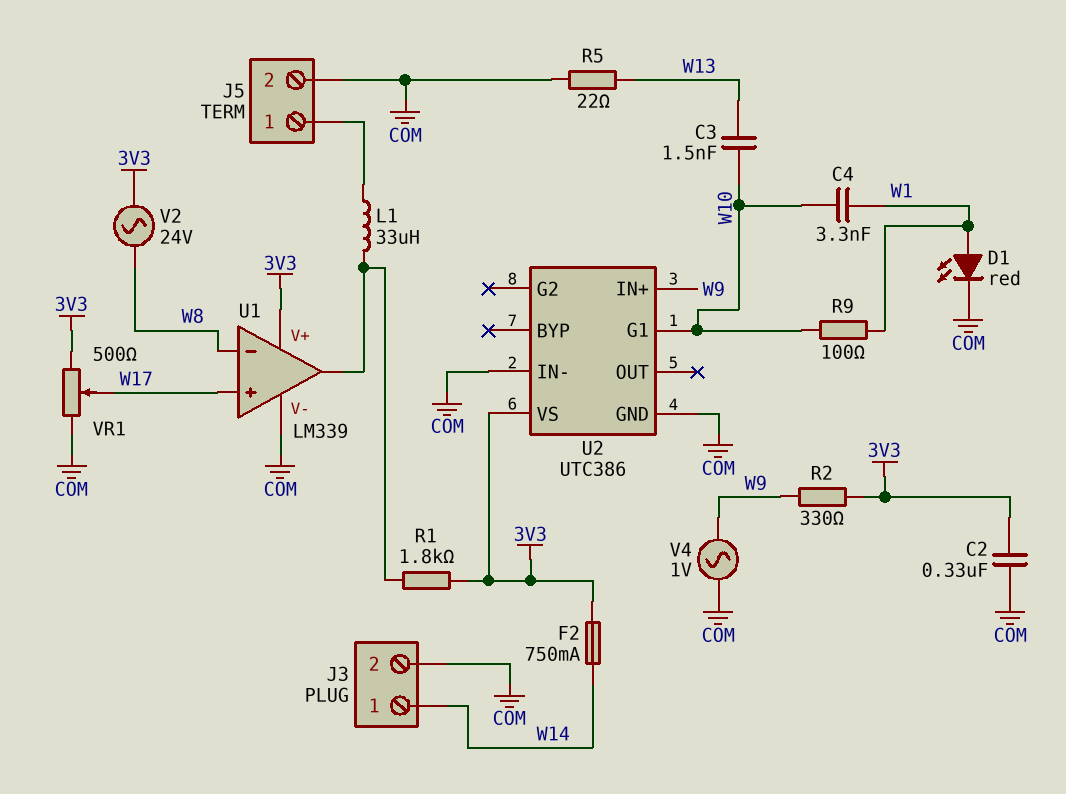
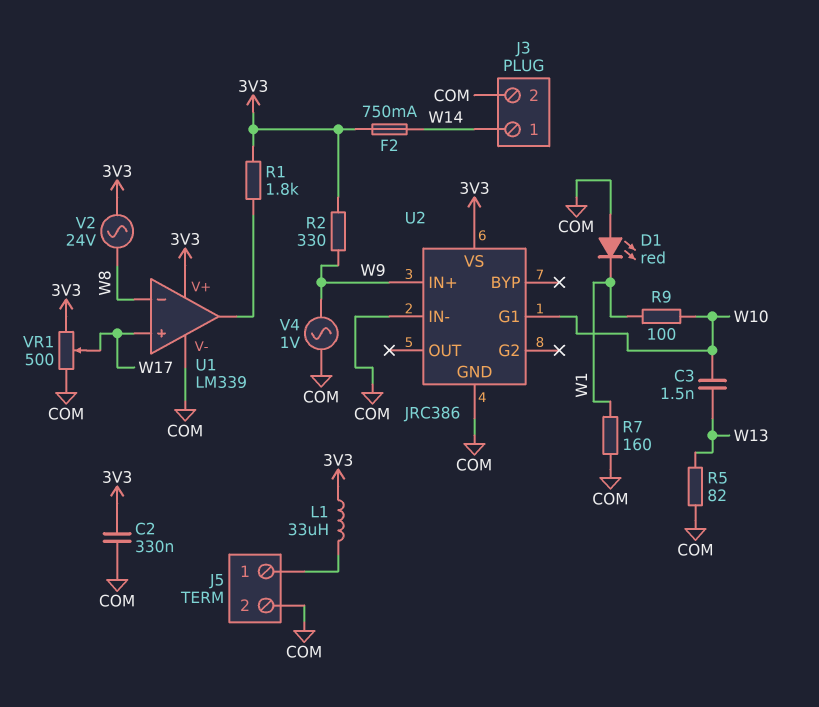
C4: 3.3nF (W1, W10) -> none
D1: LED red (A W1, K COM) -> LED red (A COM, K W1)
L1: 33uH (J5/1, U1/out) -> 33uH (3V3, J5/1)
R5: 22 (COM, W13) -> 82 (COM, W13)
R7: none -> 160 (COM, W1)
U2: UTC386 -> JRC386

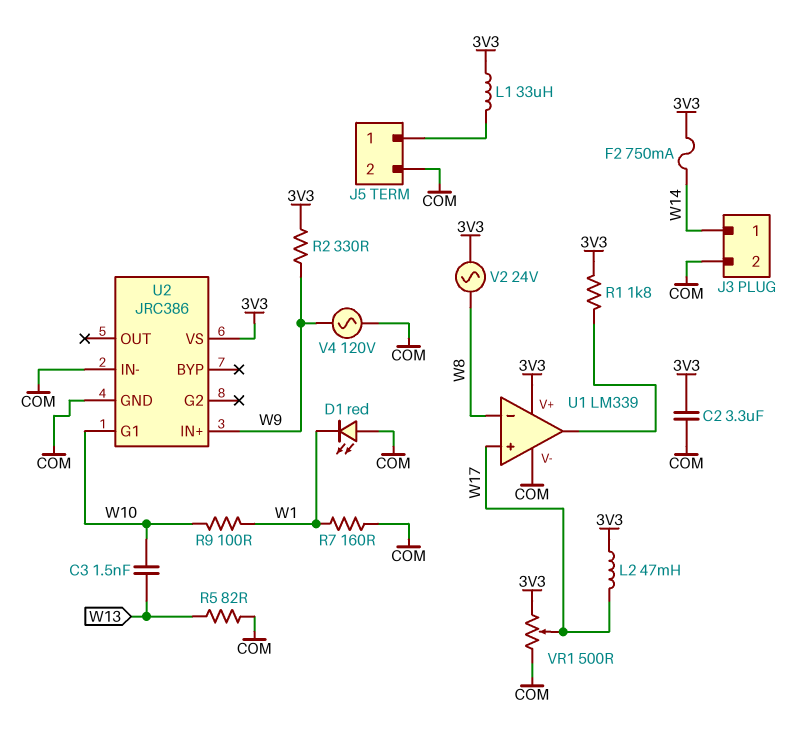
C2: 330nF (3V3, COM) -> 3.3uF (3V3, COM)
L2: none -> 47mH (3V3, W17)
V4: AC 1V (COM, W9) -> AC 120V (COM, W9)

